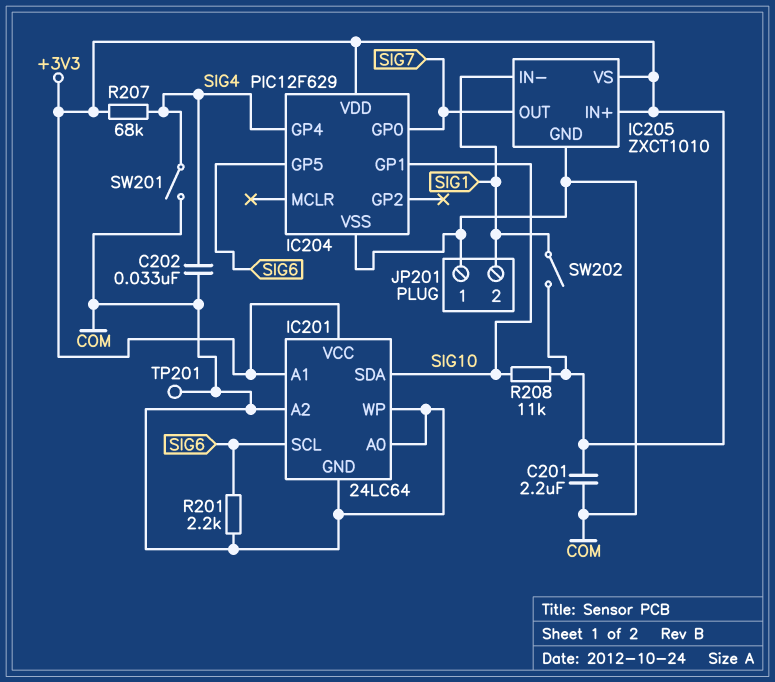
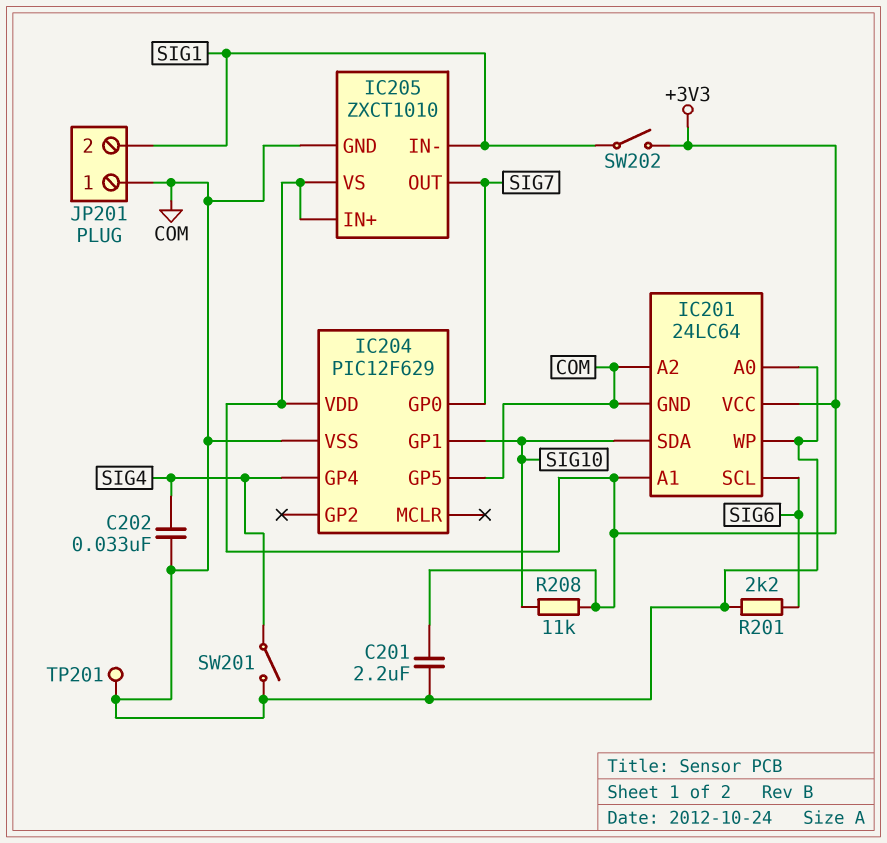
IC204 pin GP5: SIG6 -> COM
R207: 68k (+3V3, SIG4) -> none

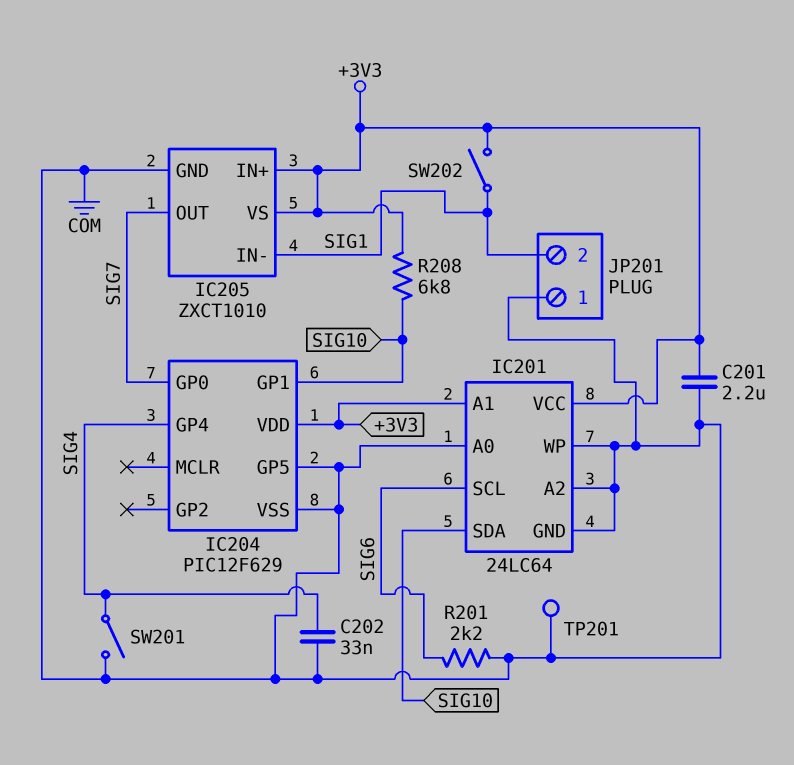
R208: 11k (+3V3, SIG10) -> 6.8k (+3V3, SIG10)

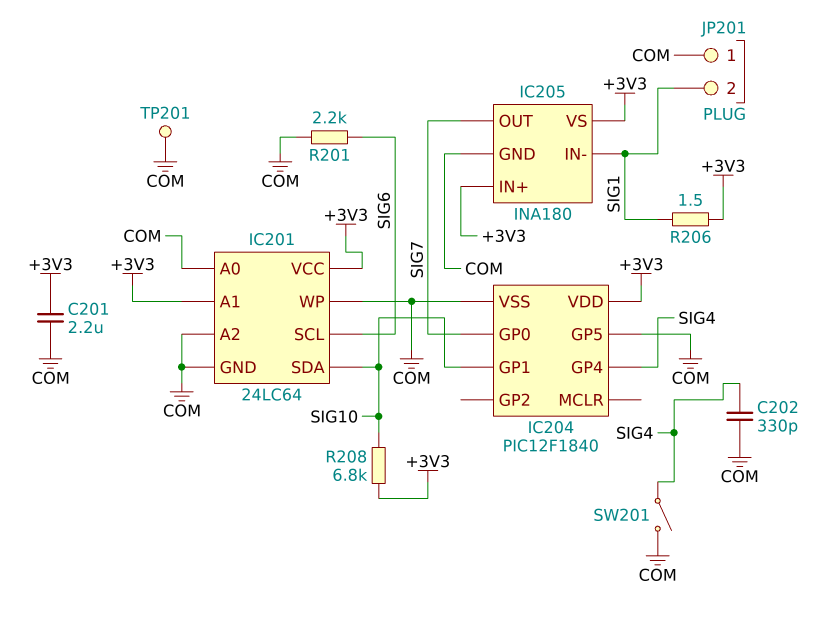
C202: 33nF (COM, SIG4) -> 330pF (COM, SIG4)
IC204: PIC12F629 -> PIC12F1840
IC205: ZXCT1010 -> INA180
R206: none -> 1.5 (+3V3, SIG1)
SW202: switch (+3V3, SIG1) -> none

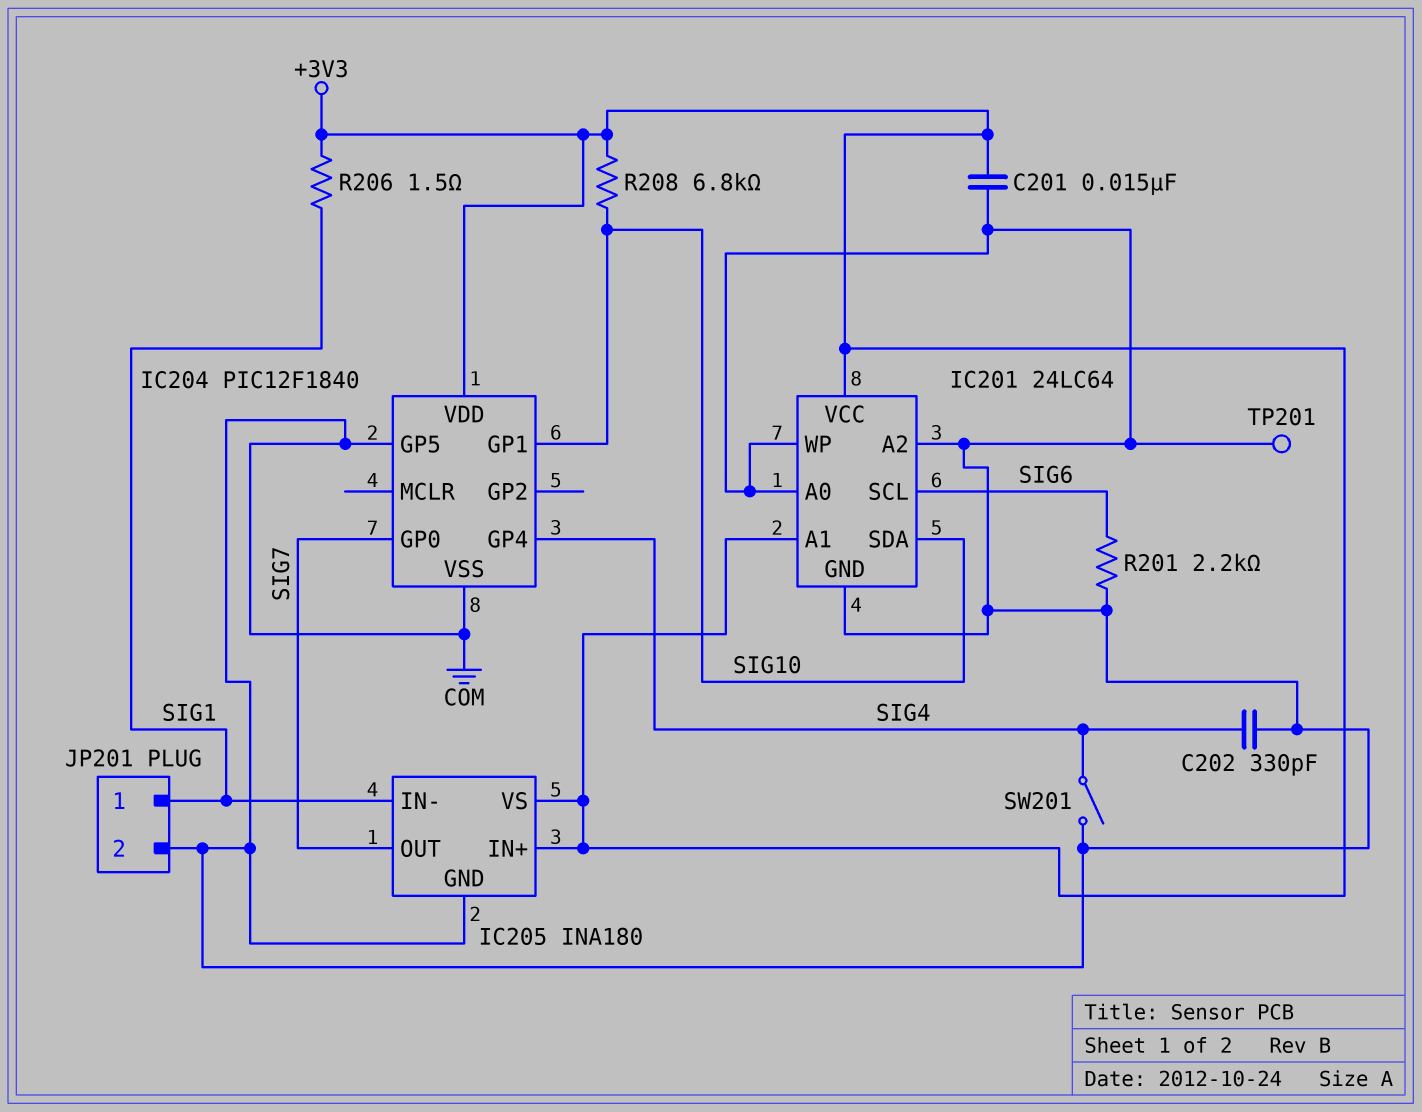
C201: 2.2uF (+3V3, COM) -> 15nF (+3V3, COM)
JP201 pin 1: COM -> SIG1
JP201 pin 2: SIG1 -> COM

